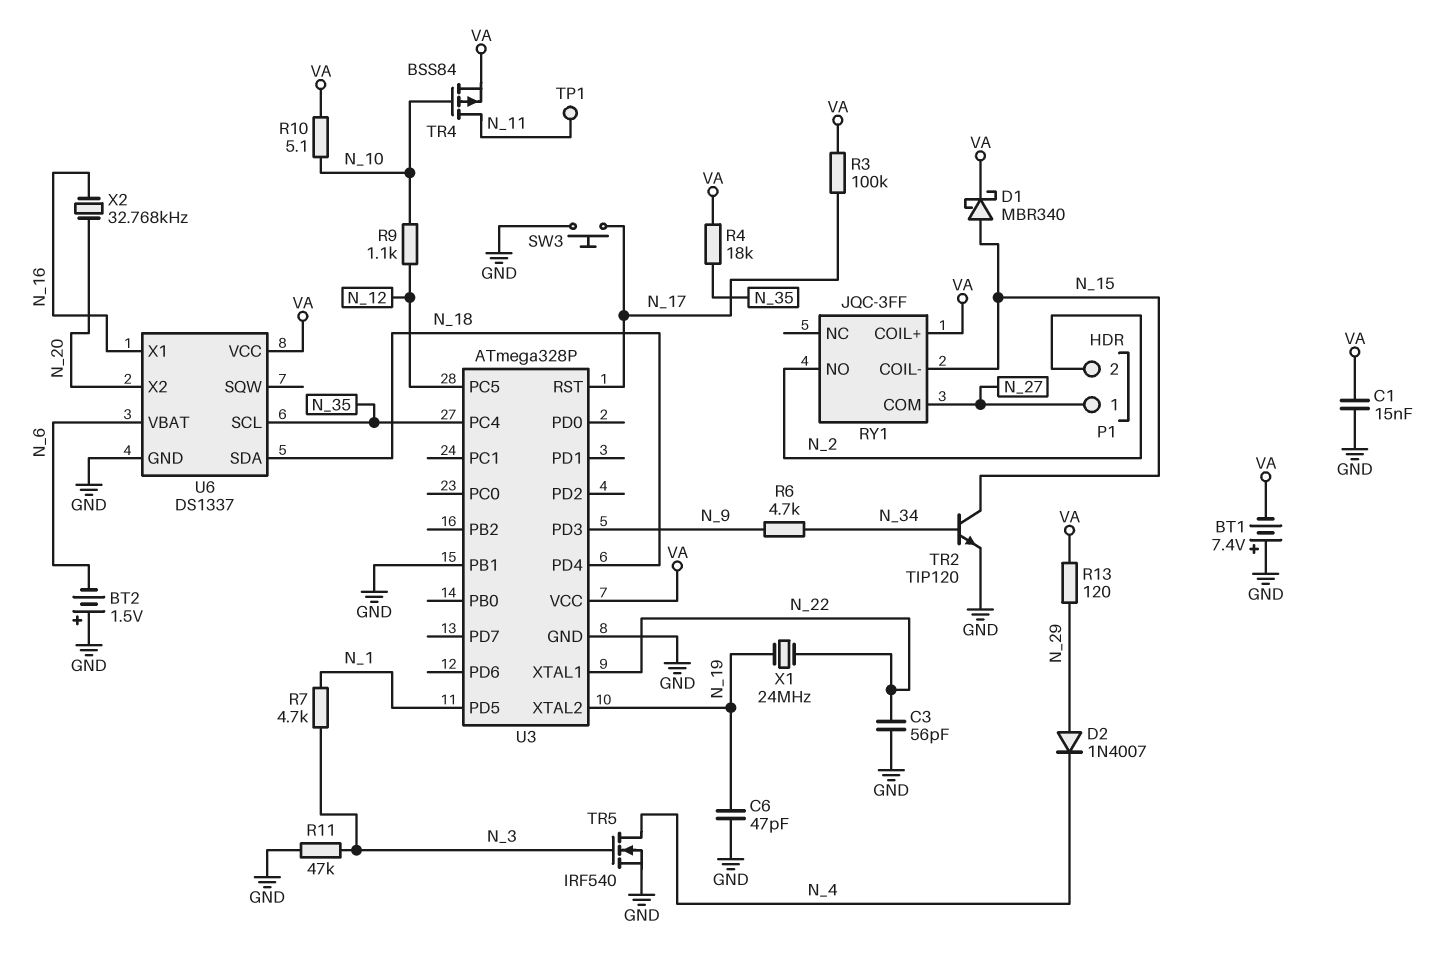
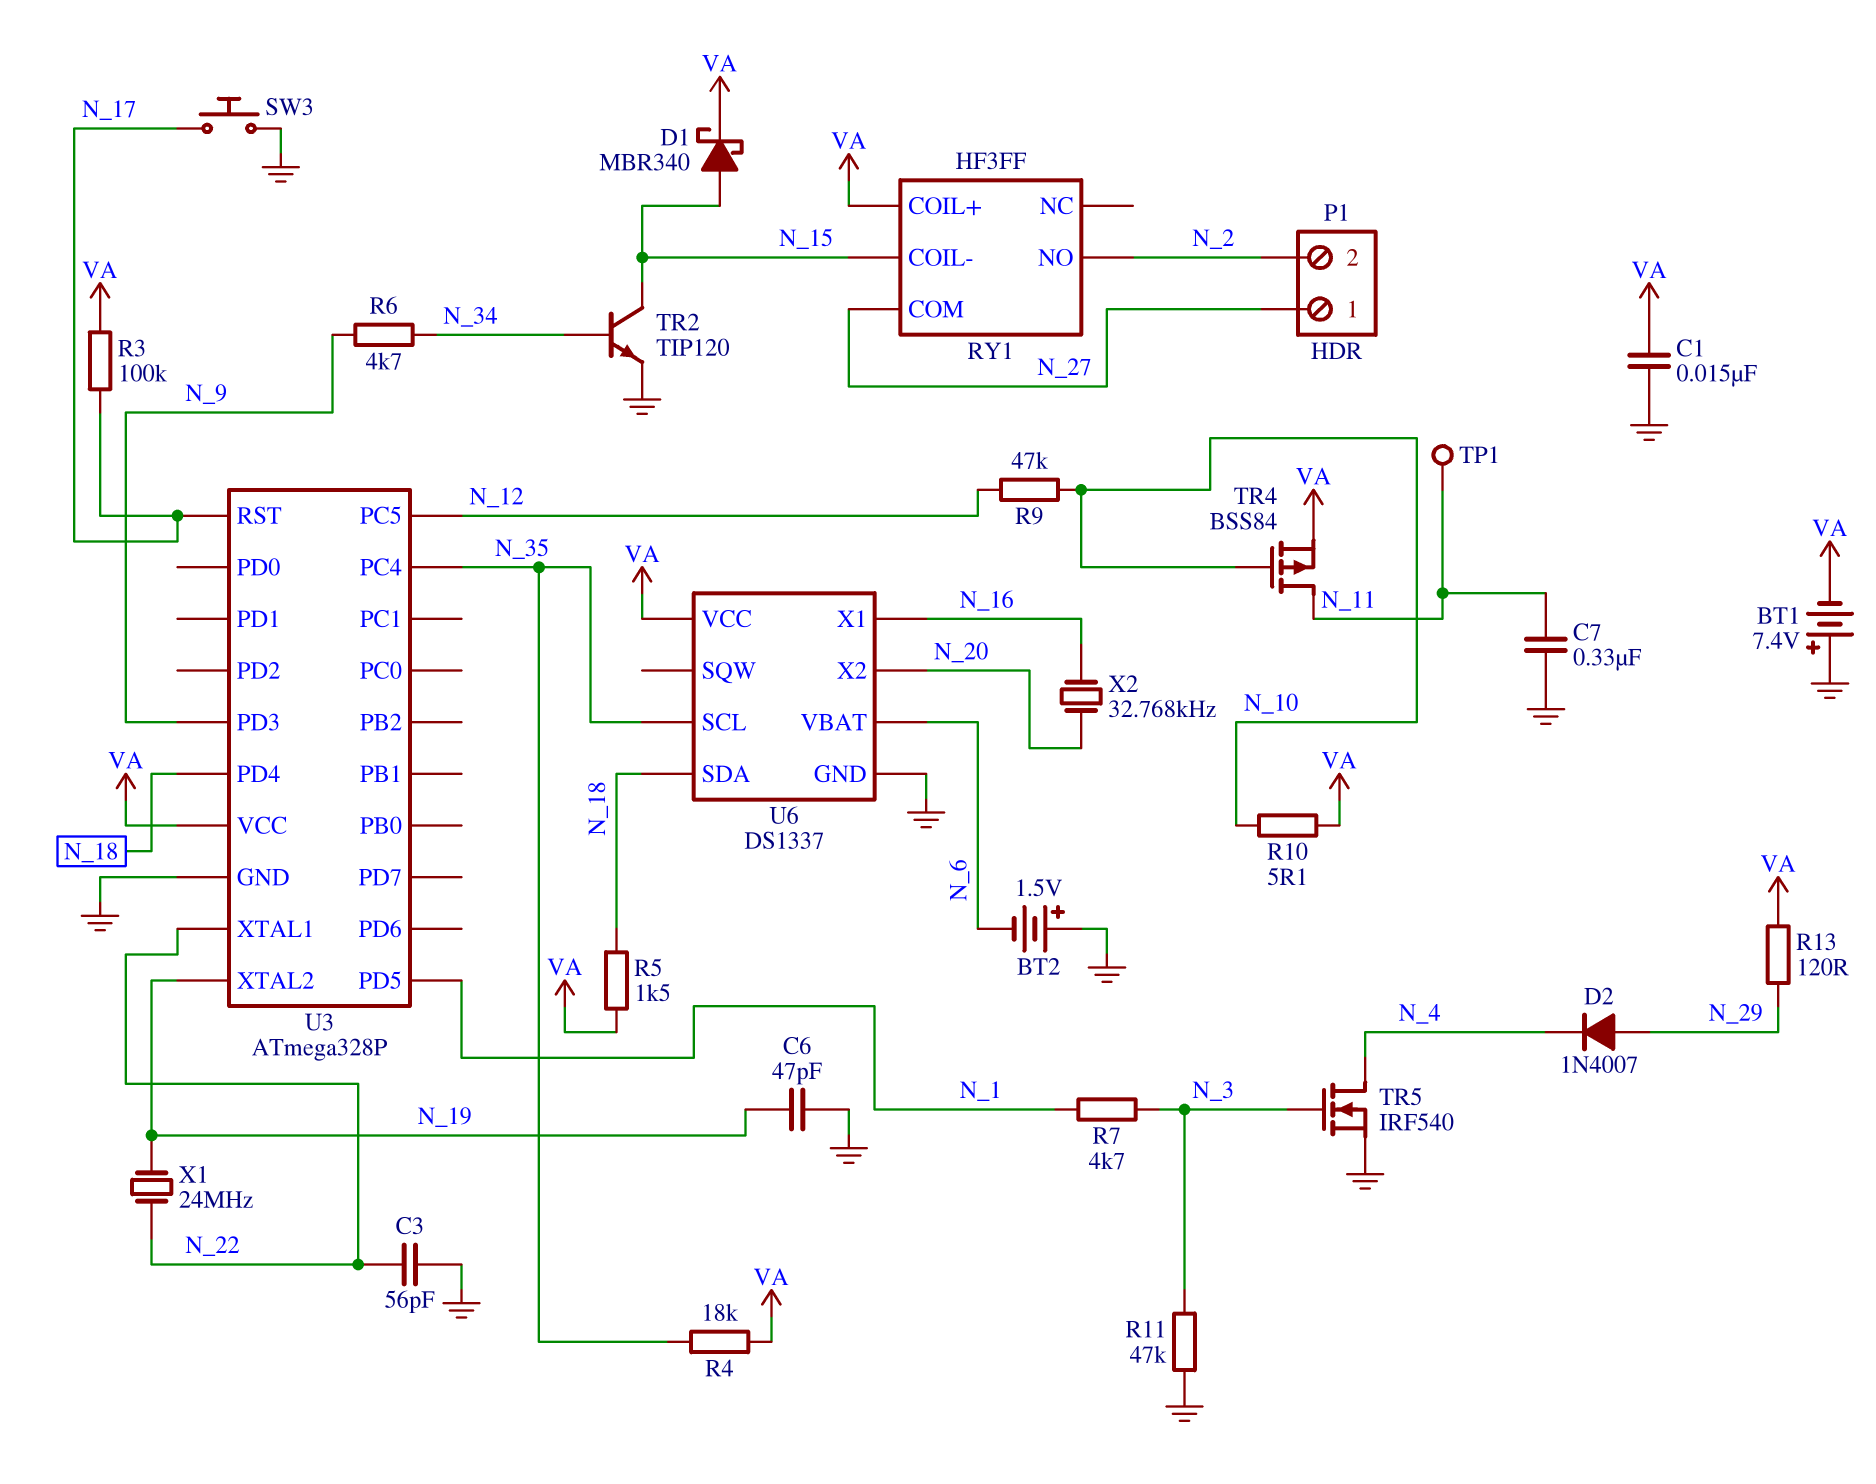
C7: none -> 330nF (GND, N_11)
R5: none -> 1.5k (N_18, VA)
R9: 1.1k (N_10, N_12) -> 47k (N_10, N_12)
RY1: JQC-3FF -> HF3FF
U3 pin PB1: GND -> none

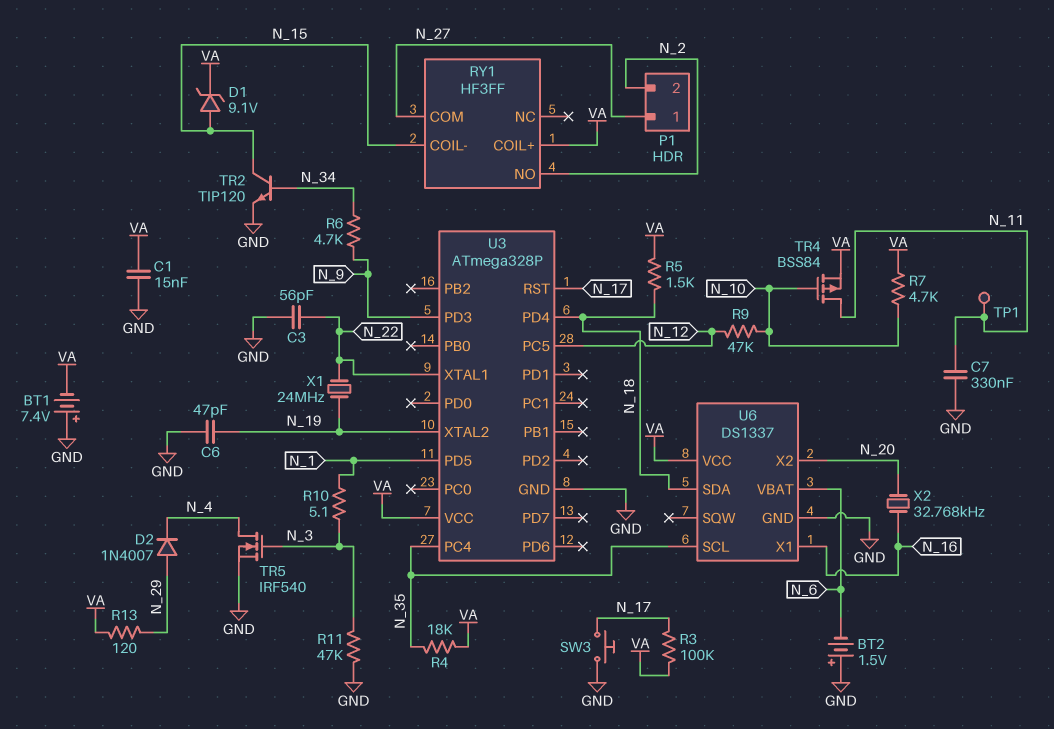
D1: schottky MBR340 (A N_15, K VA) -> zener 9.1V (A N_15, K VA)
R7: 4.7k (N_1, N_3) -> 4.7k (N_10, VA)
R10: 5.1 (N_10, VA) -> 5.1 (N_1, N_3)

